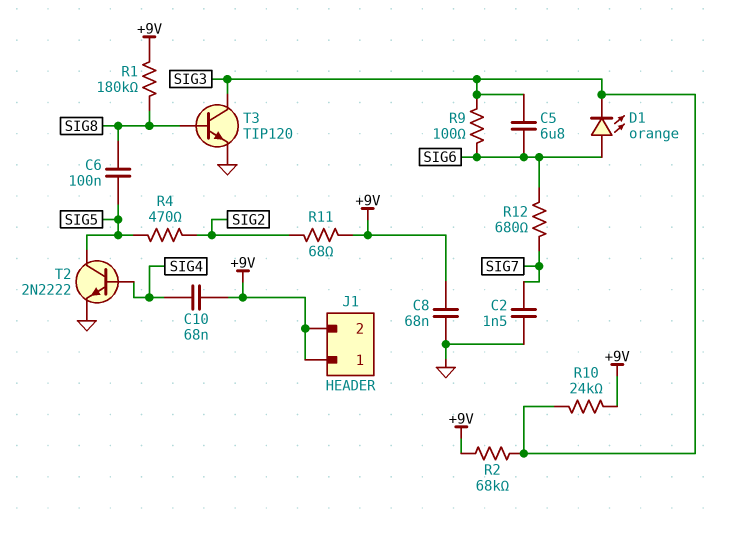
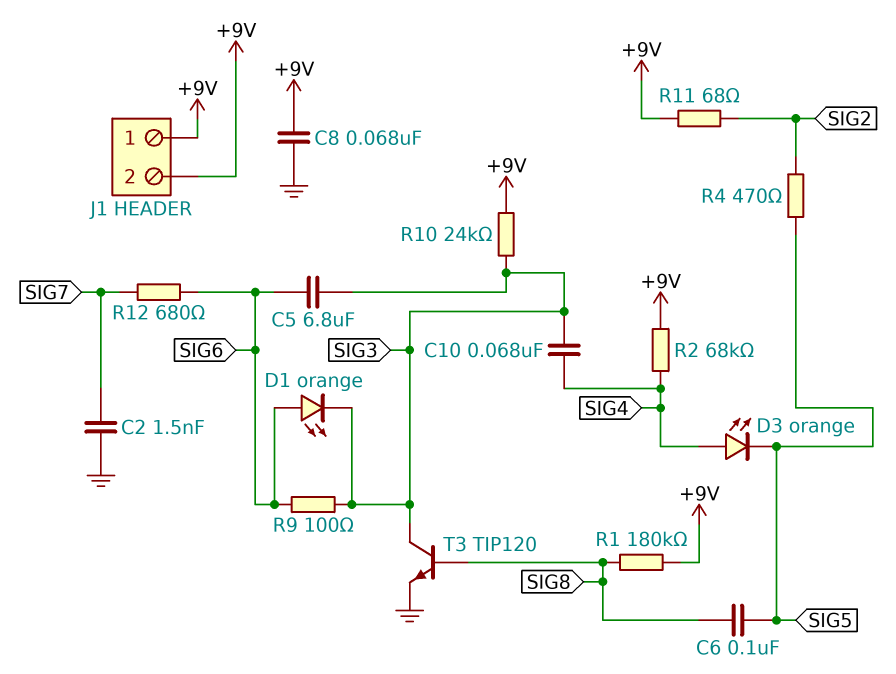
C10: 68nF (+9V, SIG4) -> 68nF (SIG3, SIG4)
D3: none -> LED orange (A SIG4, K SIG5)
R2: 68k (+9V, SIG3) -> 68k (+9V, SIG4)
T2: NPN 2N2222 (B SIG4, C SIG5, E GND) -> none

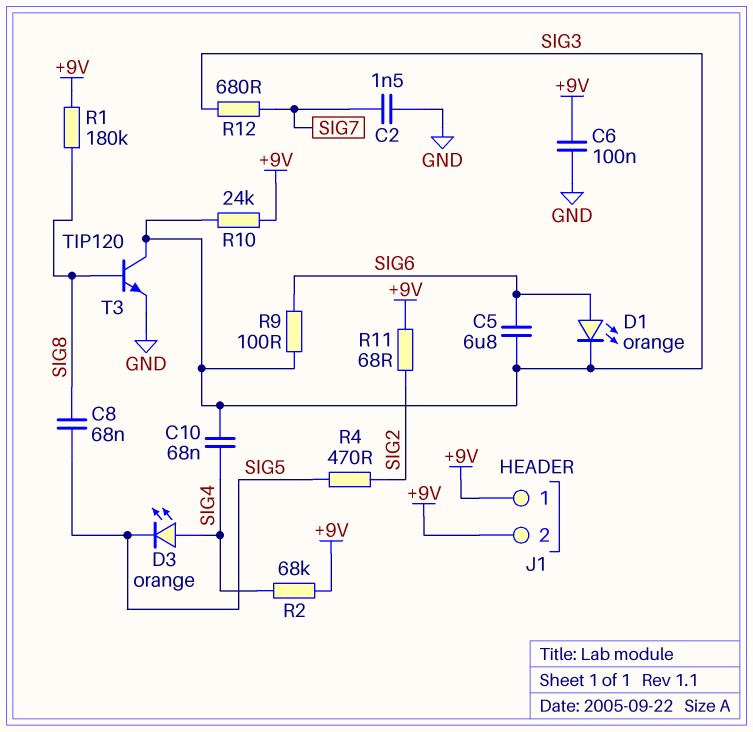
C6: 100nF (SIG5, SIG8) -> 100nF (+9V, GND)
C8: 68nF (+9V, GND) -> 68nF (SIG5, SIG8)
R12: 680 (SIG6, SIG7) -> 680 (SIG3, SIG7)

